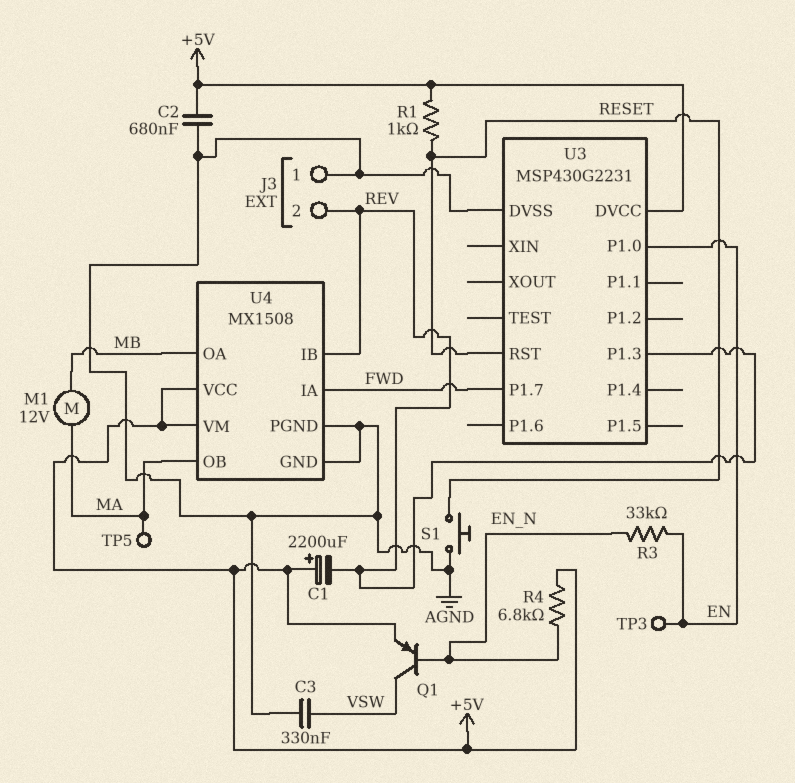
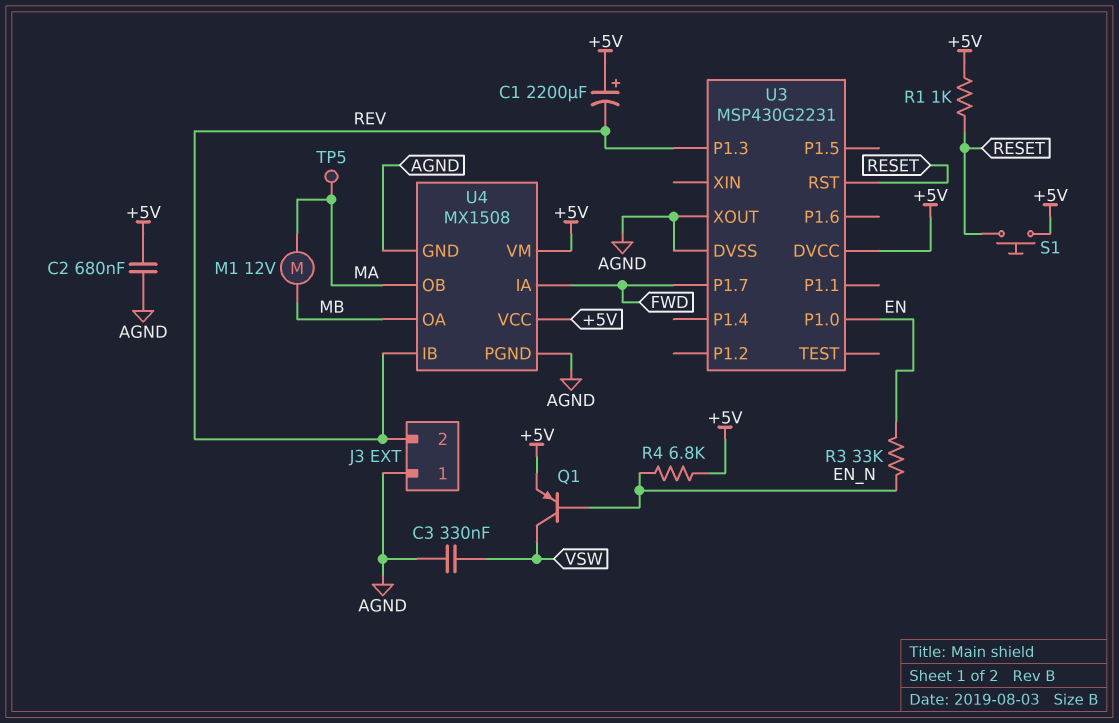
S1: button (AGND, RESET) -> button (+5V, RESET)
TP3: test point (EN) -> none
U3 pin XOUT: none -> AGND

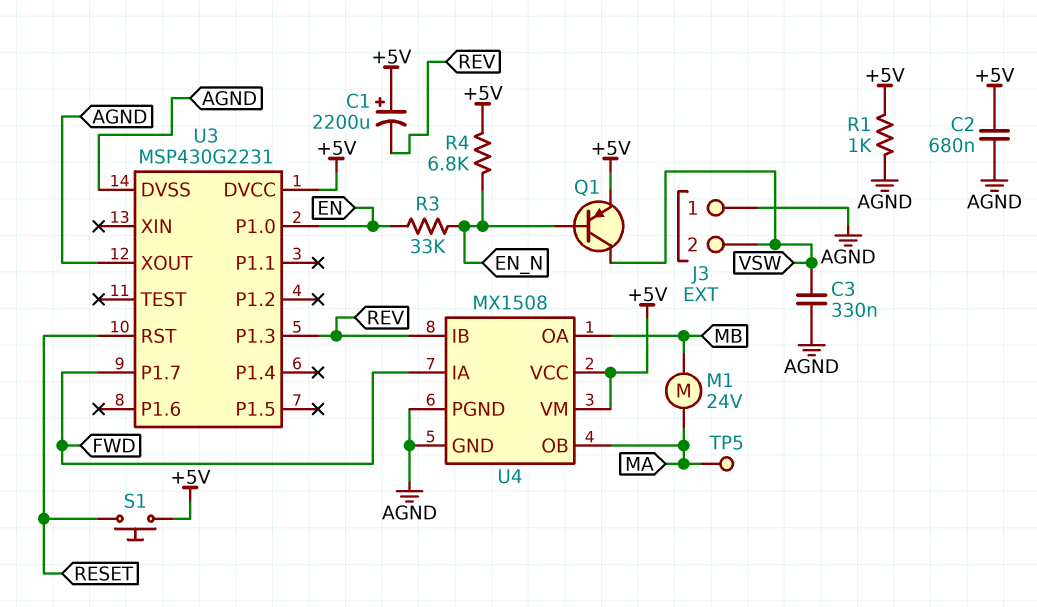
J3 pin 2: REV -> VSW
M1: motor 12V (MA, MB) -> motor 24V (MA, MB)
R1: 1k (+5V, RESET) -> 1k (+5V, AGND)

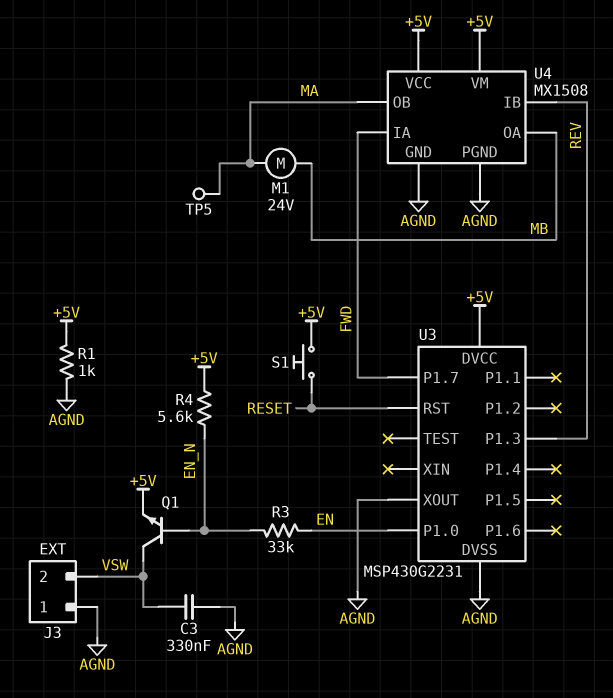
C1: 2200uF (plus +5V, minus REV) -> none
C2: 680nF (+5V, AGND) -> none
Q1: PNP (B EN_N, C VSW, E +5V) -> NPN (B EN_N, C VSW, E +5V)
R4: 6.8k (+5V, EN_N) -> 5.6k (+5V, EN_N)

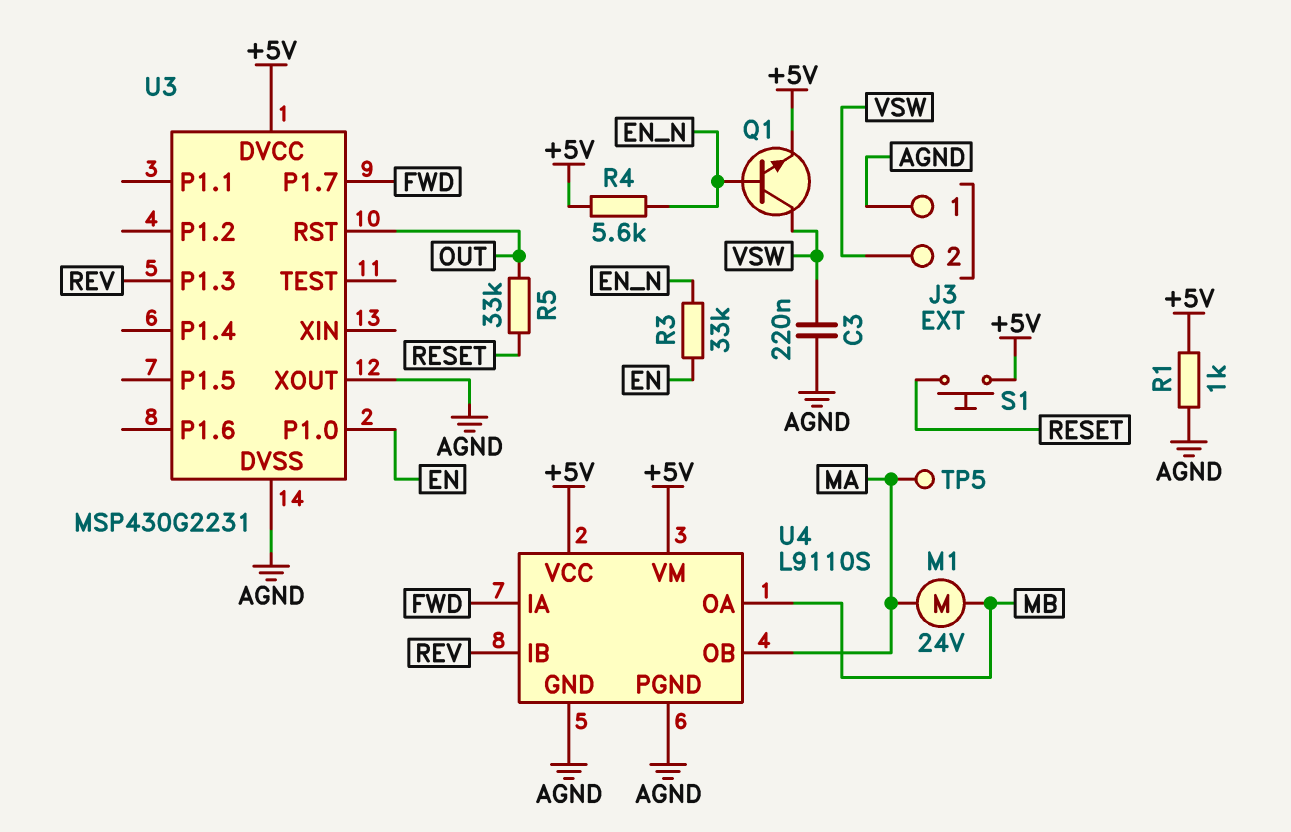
C3: 330nF (AGND, VSW) -> 220nF (AGND, VSW)
R5: none -> 33k (OUT, RESET)
U3 pin RST: RESET -> OUT
U4: MX1508 -> L9110S

